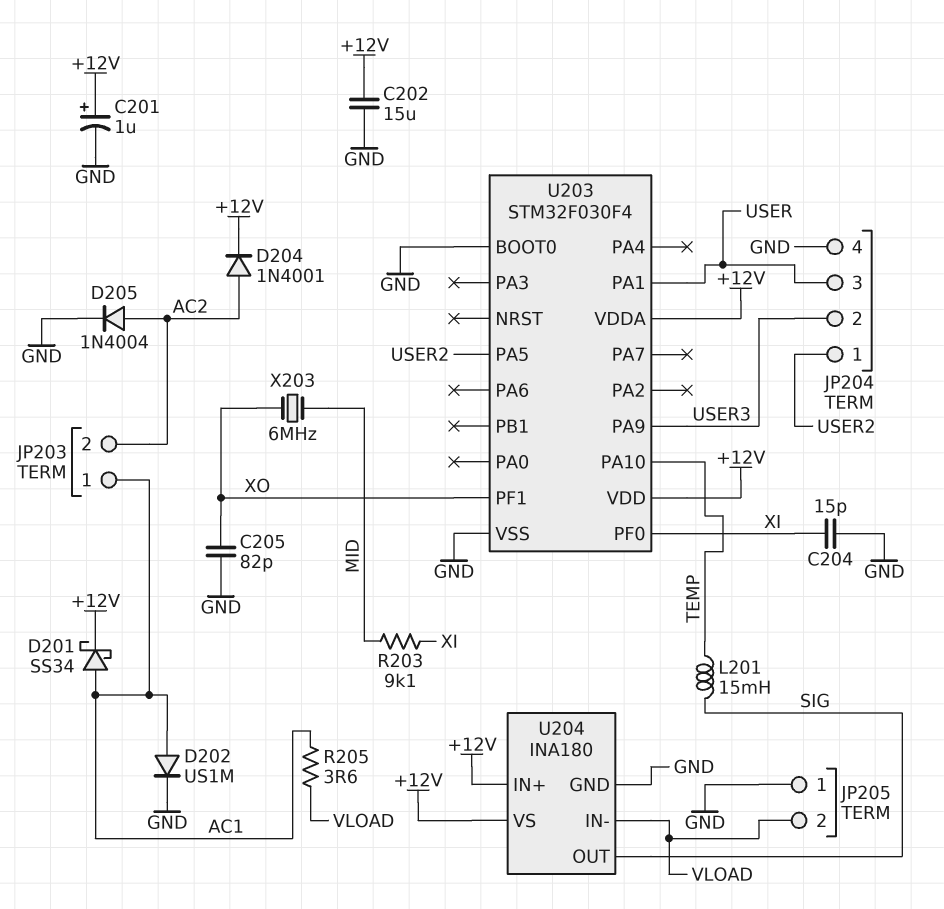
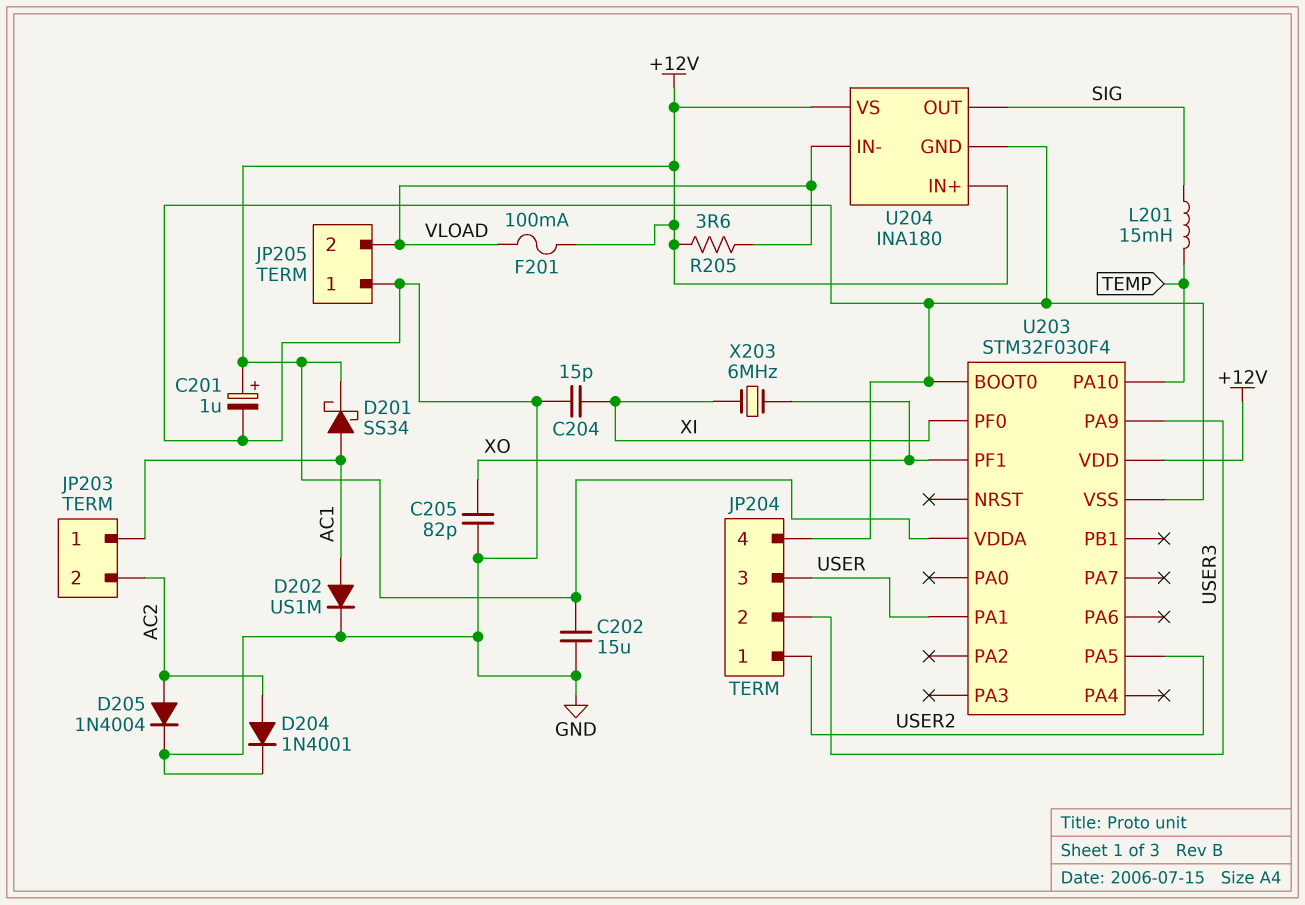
D204: diode 1N4001 (A AC2, K +12V) -> diode 1N4001 (A AC2, K GND)
F201: none -> 100mA (+12V, VLOAD)
R203: 9.1k (MID, XI) -> none
R205: 3.6 (AC1, VLOAD) -> 3.6 (+12V, VLOAD)
X203: 6MHz (MID, XO) -> 6MHz (XI, XO)

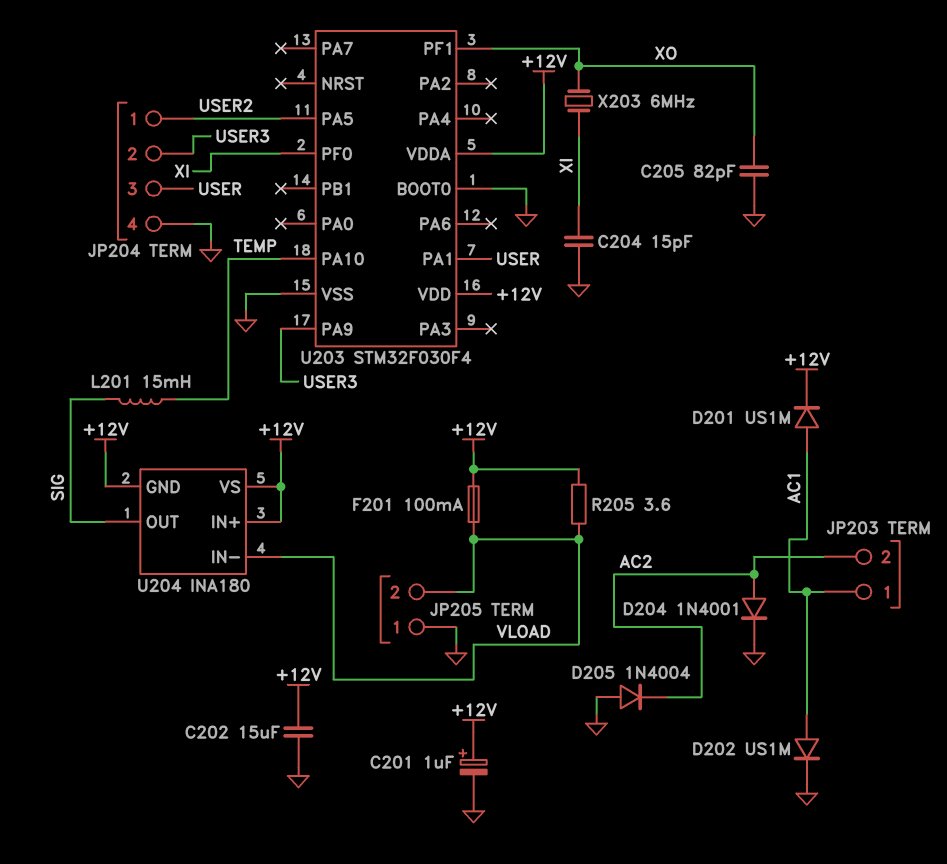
D201: schottky SS34 (A AC1, K +12V) -> diode US1M (A AC1, K +12V)
D205: diode 1N4004 (A AC2, K GND) -> diode 1N4004 (A GND, K AC2)
U204 pin GND: GND -> +12V

